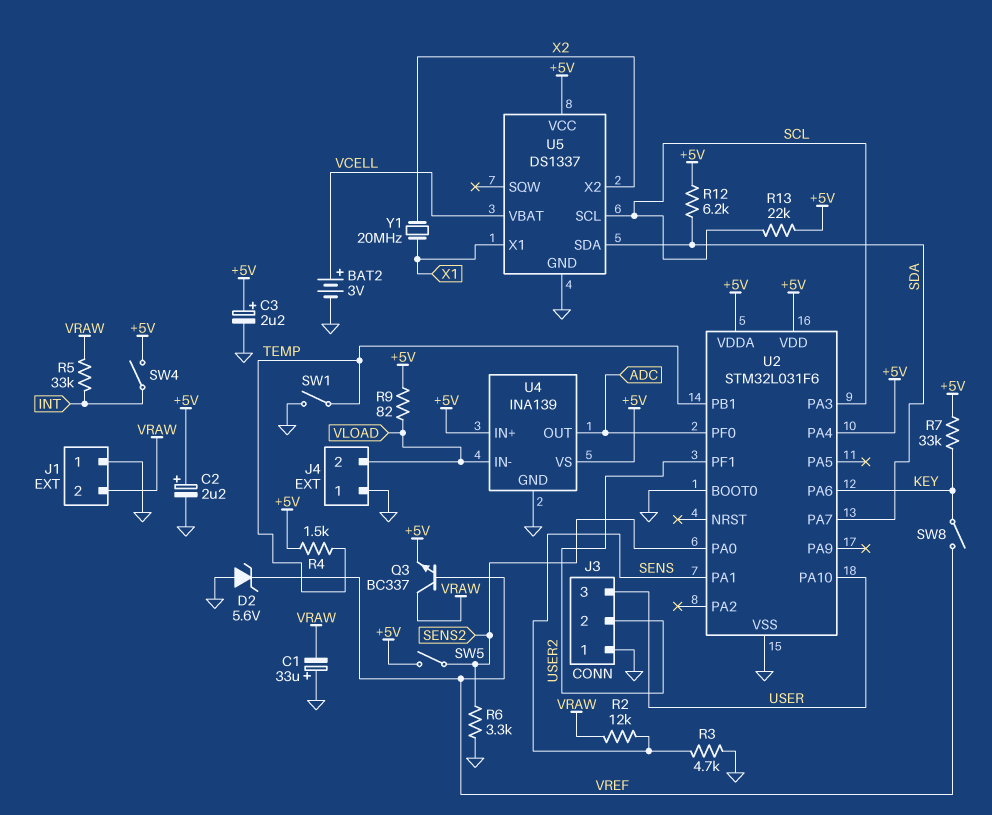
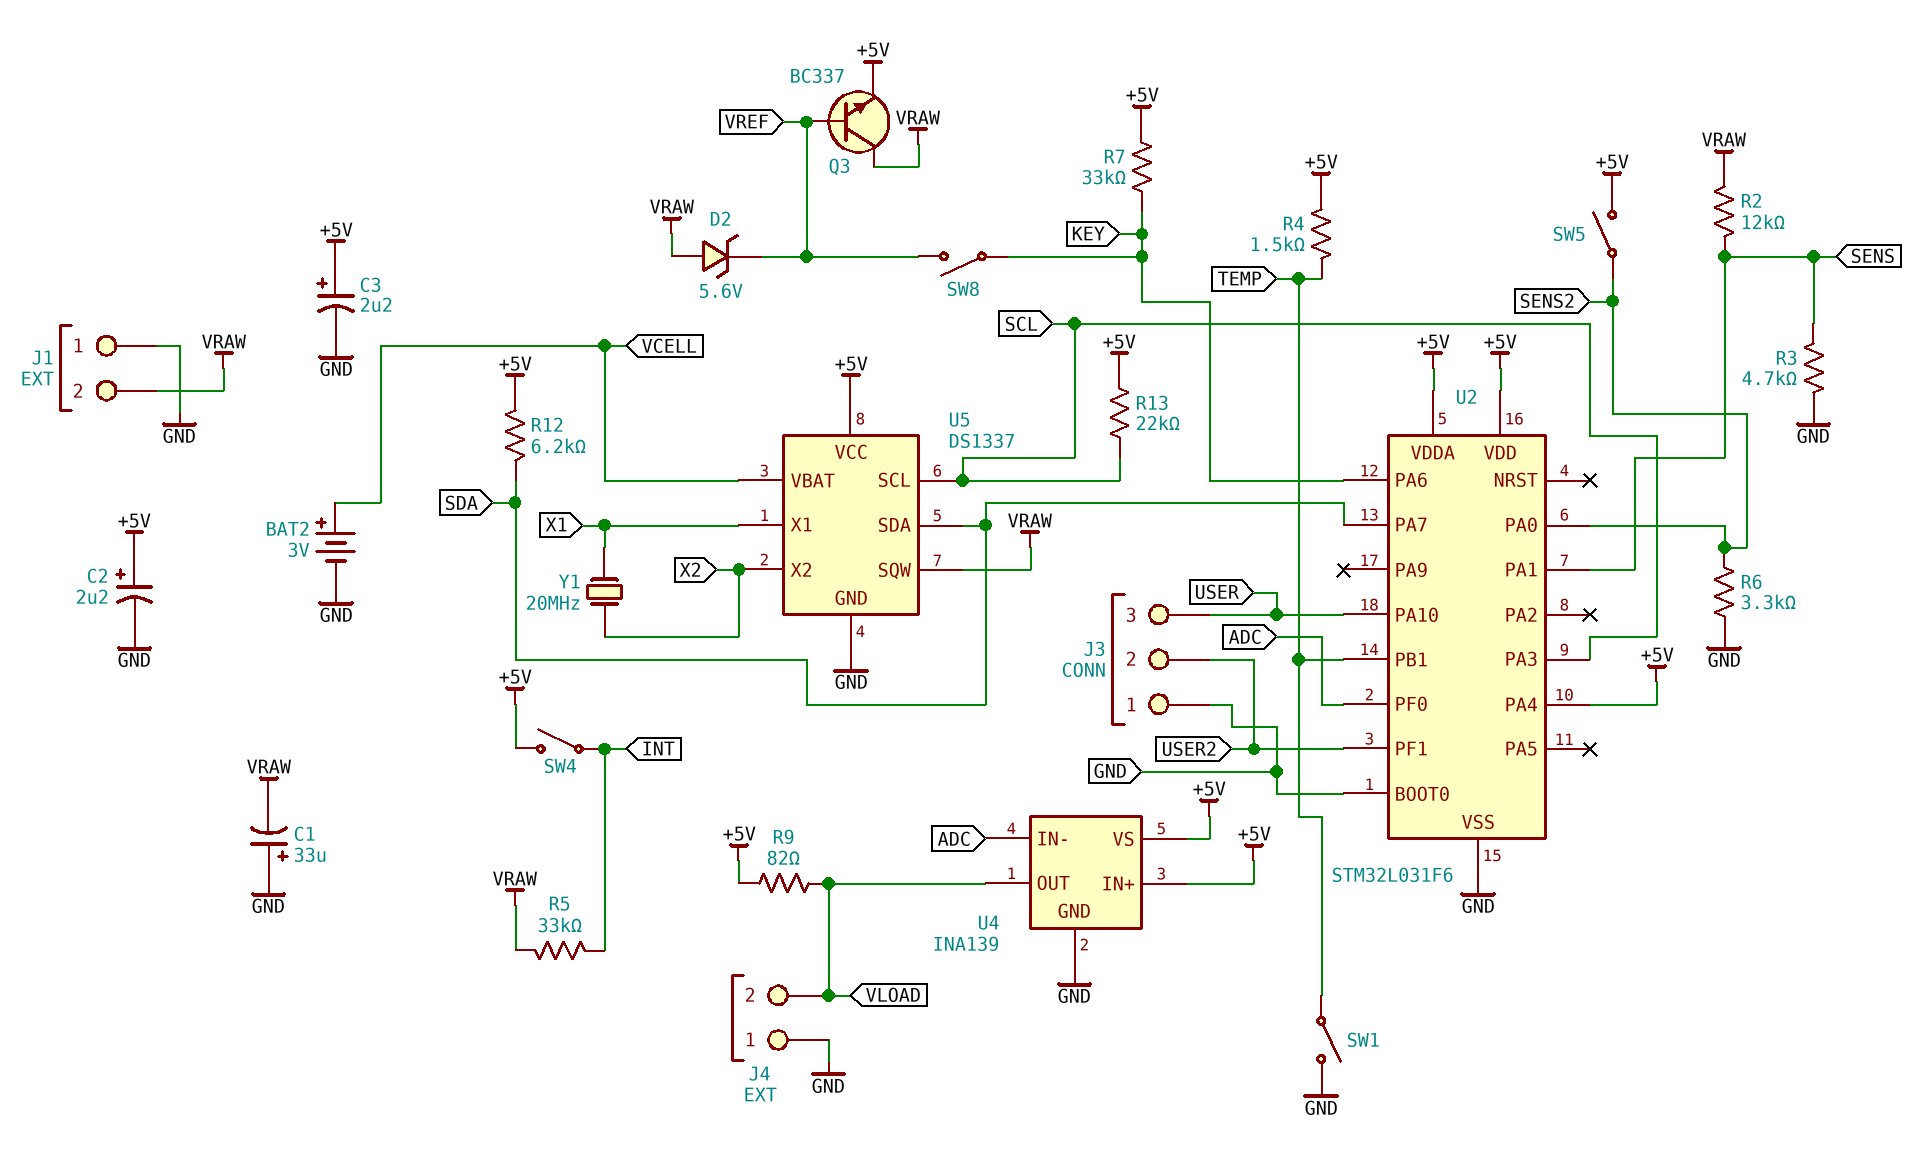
D2: zener 5.6V (A GND, K VREF) -> zener 5.6V (A VRAW, K VREF)
U4 pin IN-: VLOAD -> ADC
U4 pin OUT: ADC -> VLOAD
U5 pin SQW: none -> VRAW

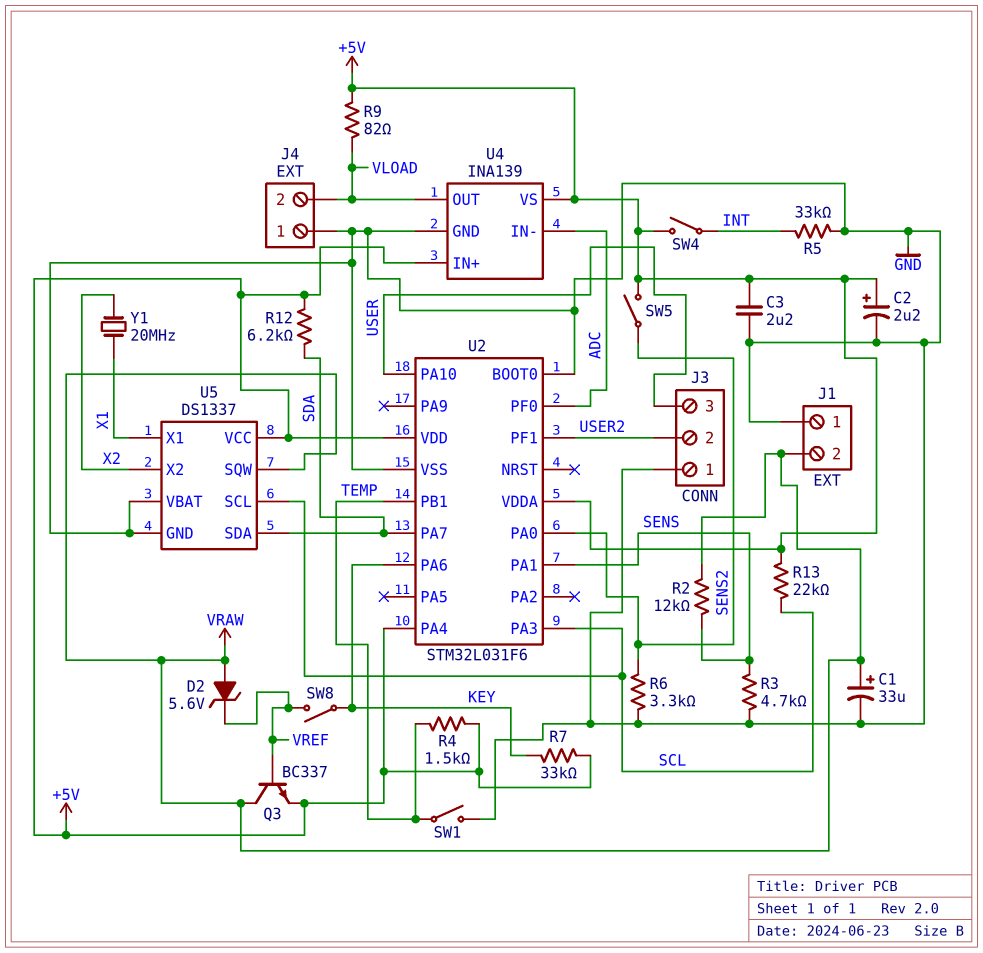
BAT2: 3V (plus VCELL, minus GND) -> none
C1: 33uF (plus GND, minus VRAW) -> 33uF (plus VRAW, minus GND)
C3: 2.2uF (plus +5V, minus GND) -> 2.2uF (+5V, GND)
R5: 33k (INT, VRAW) -> 33k (GND, INT)
U5 pin VBAT: VCELL -> GND

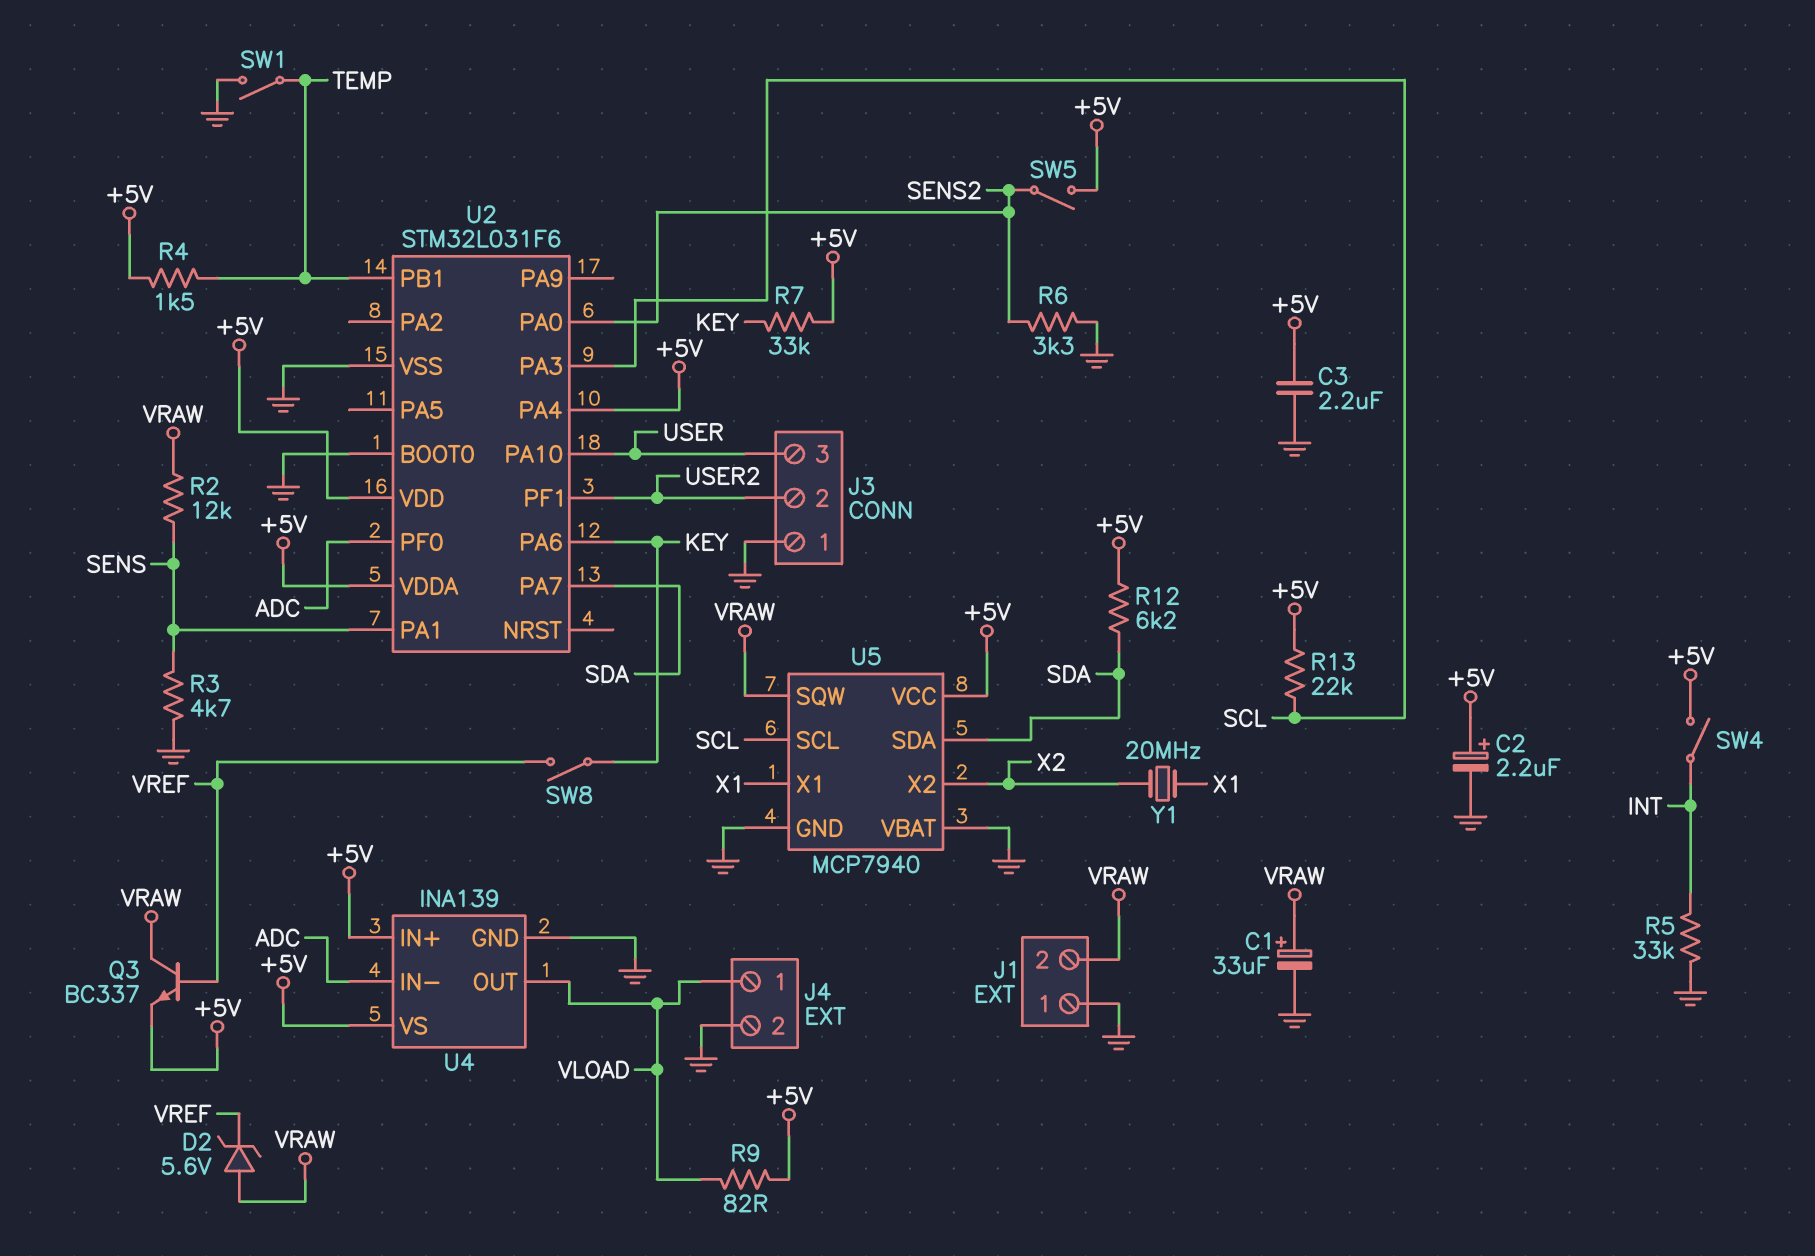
J4 pin 1: GND -> VLOAD
J4 pin 2: VLOAD -> GND
U5: DS1337 -> MCP7940

